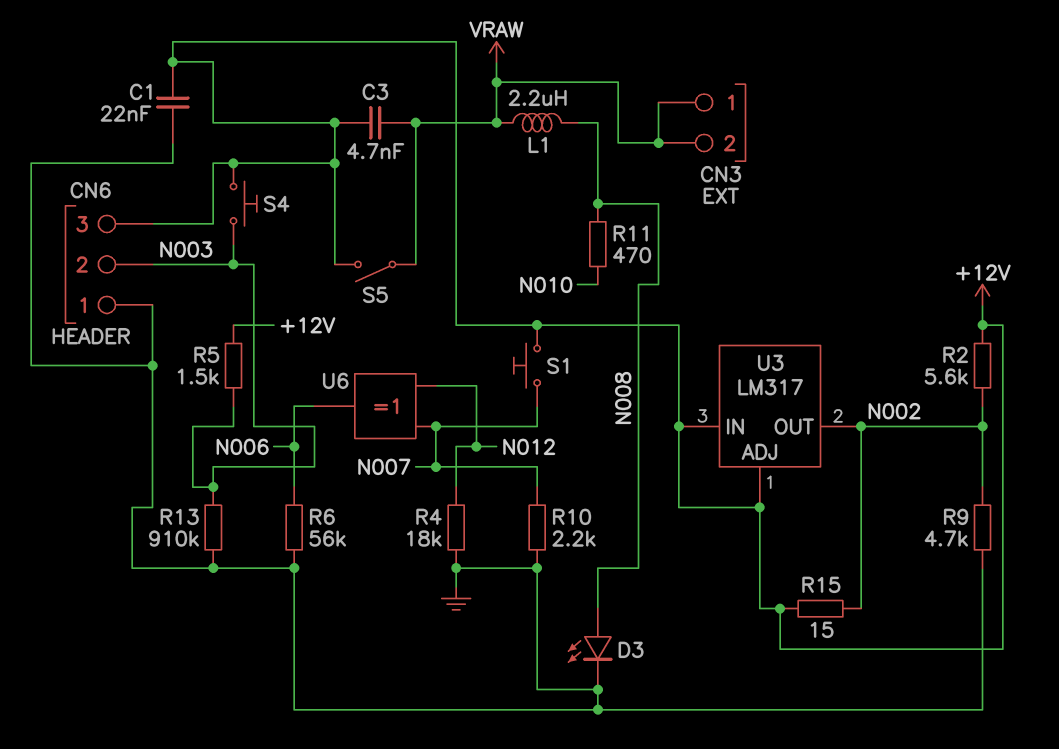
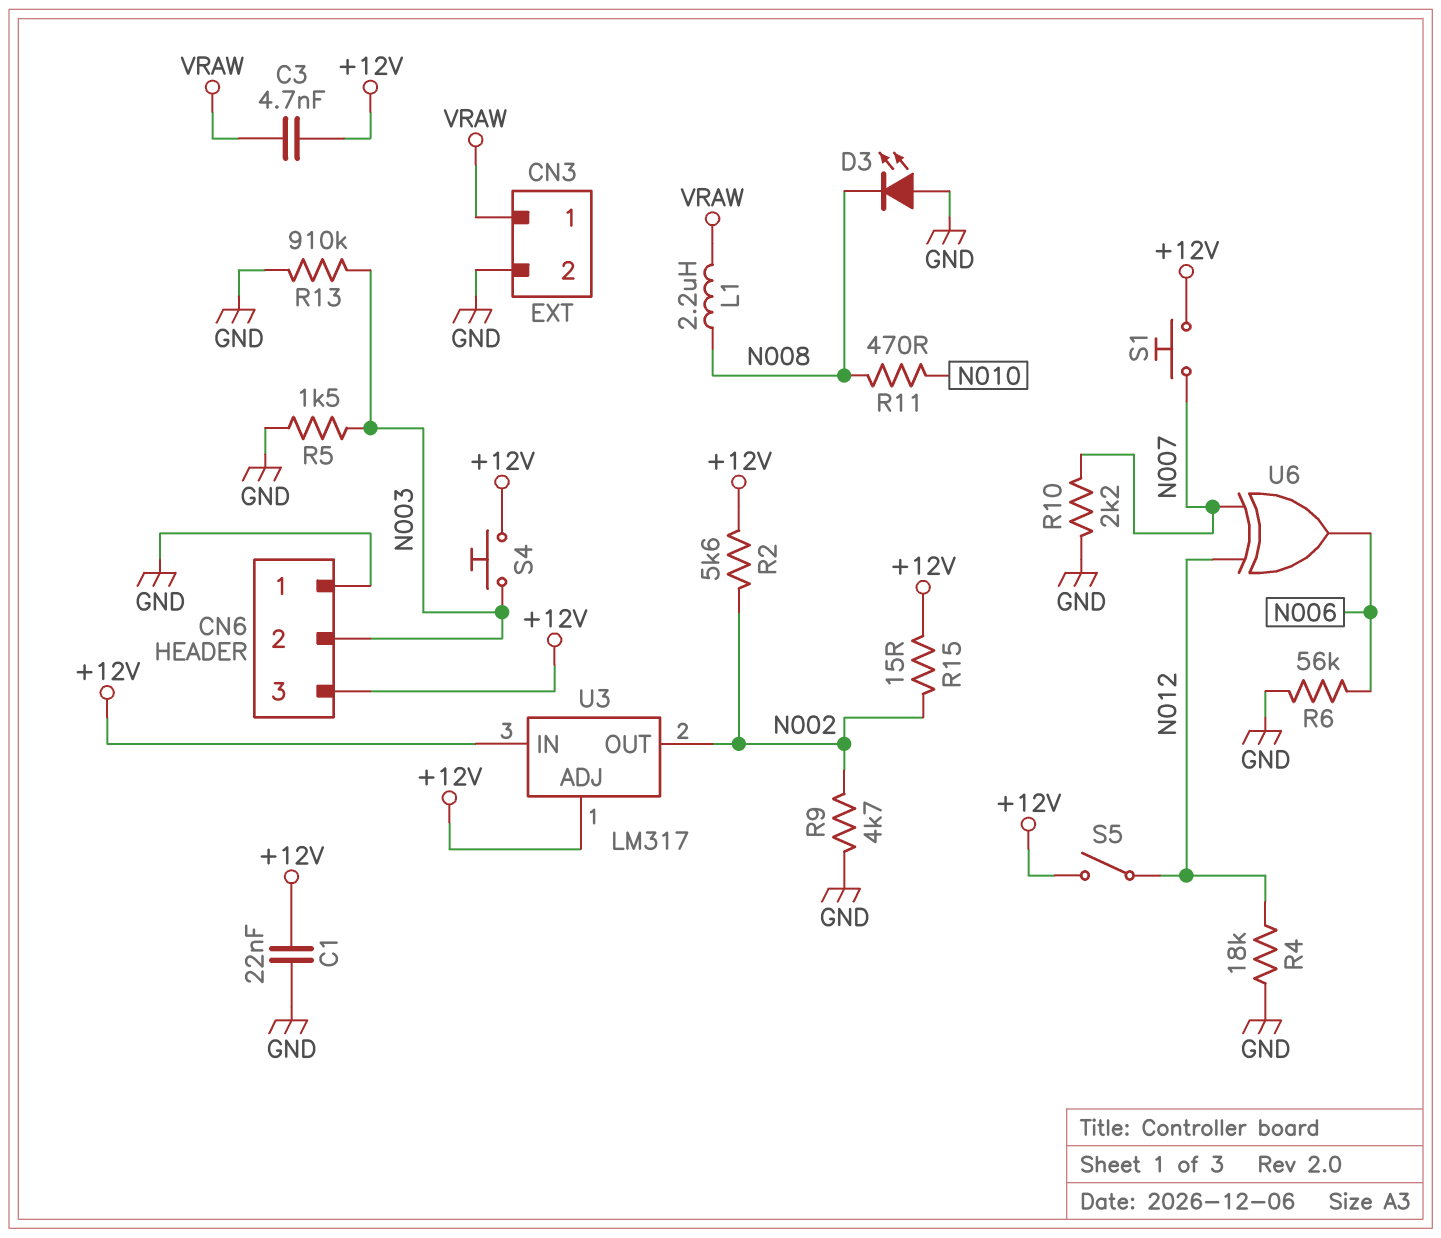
CN3 pin 2: VRAW -> GND
D3: LED (A N008, K GND) -> LED (A GND, K N008)
R5: 1.5k (+12V, N003) -> 1.5k (GND, N003)
S5: switch (+12V, VRAW) -> switch (+12V, N012)

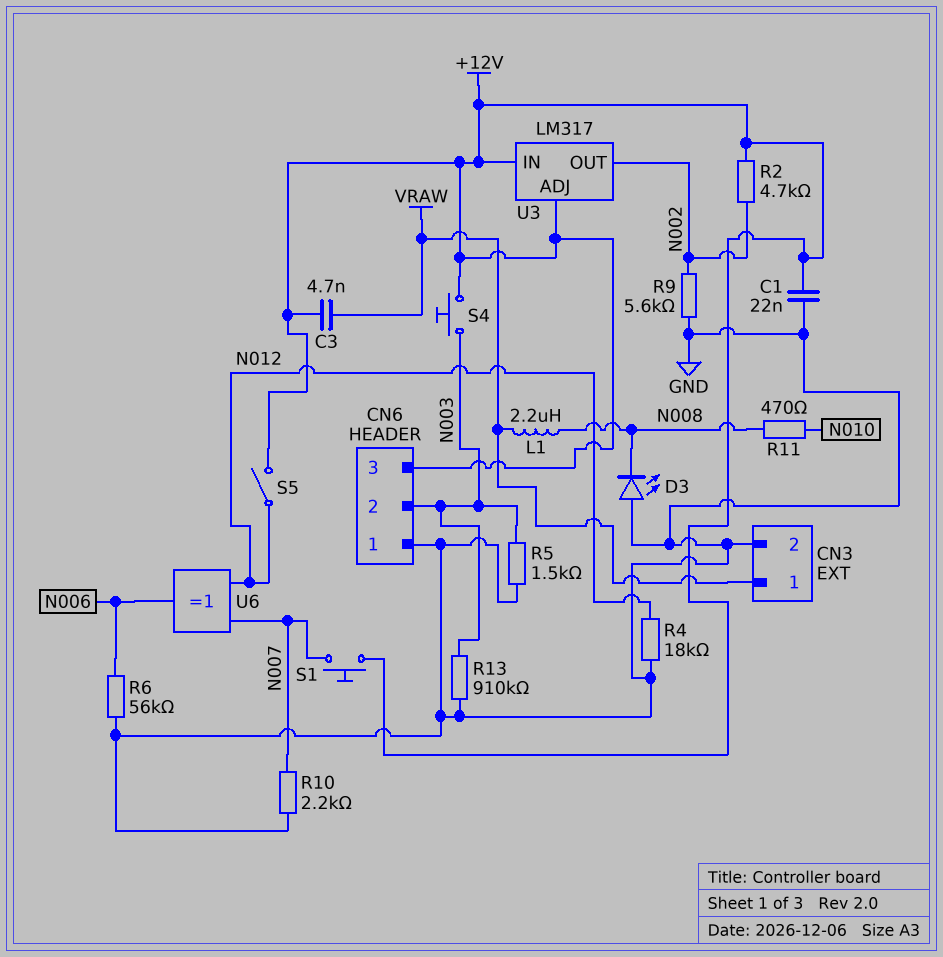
R2: 5.6k (+12V, N002) -> 4.7k (+12V, N002)
R9: 4.7k (GND, N002) -> 5.6k (GND, N002)
R15: 15 (+12V, N002) -> none

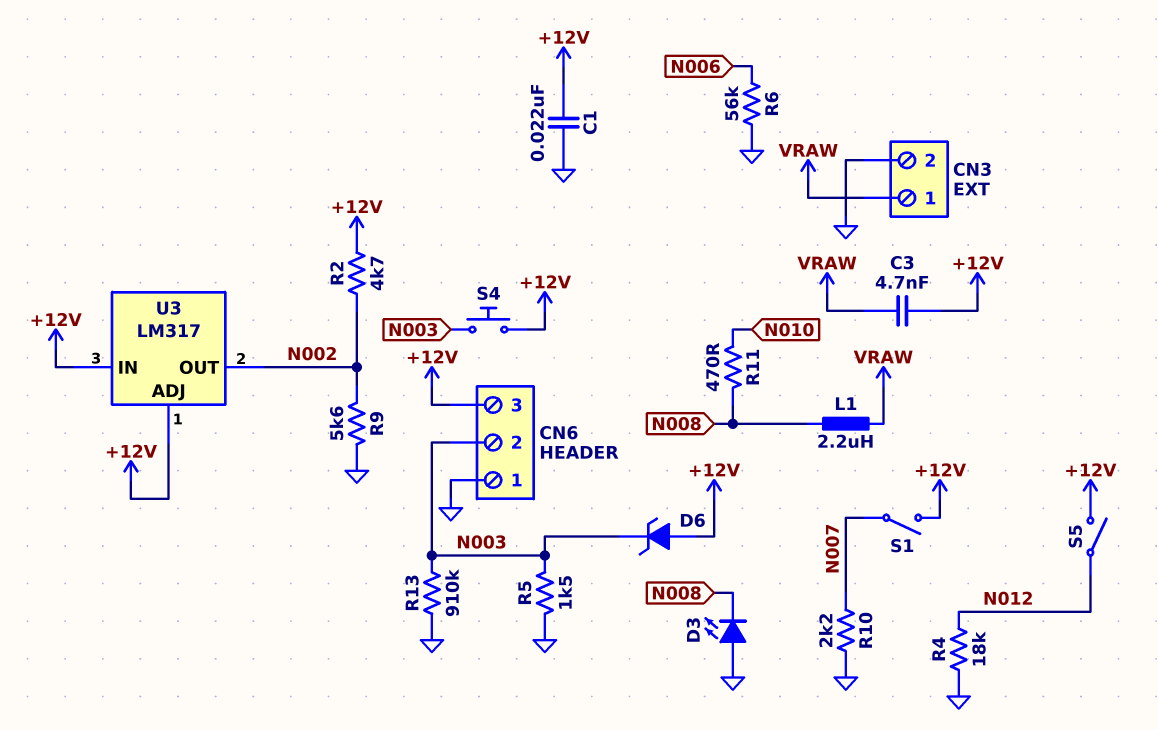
D6: none -> zener (A +12V, K N003)
S1: button (+12V, N007) -> switch (+12V, N007)
U6: XOR (in N007, in N012, out N006) -> none

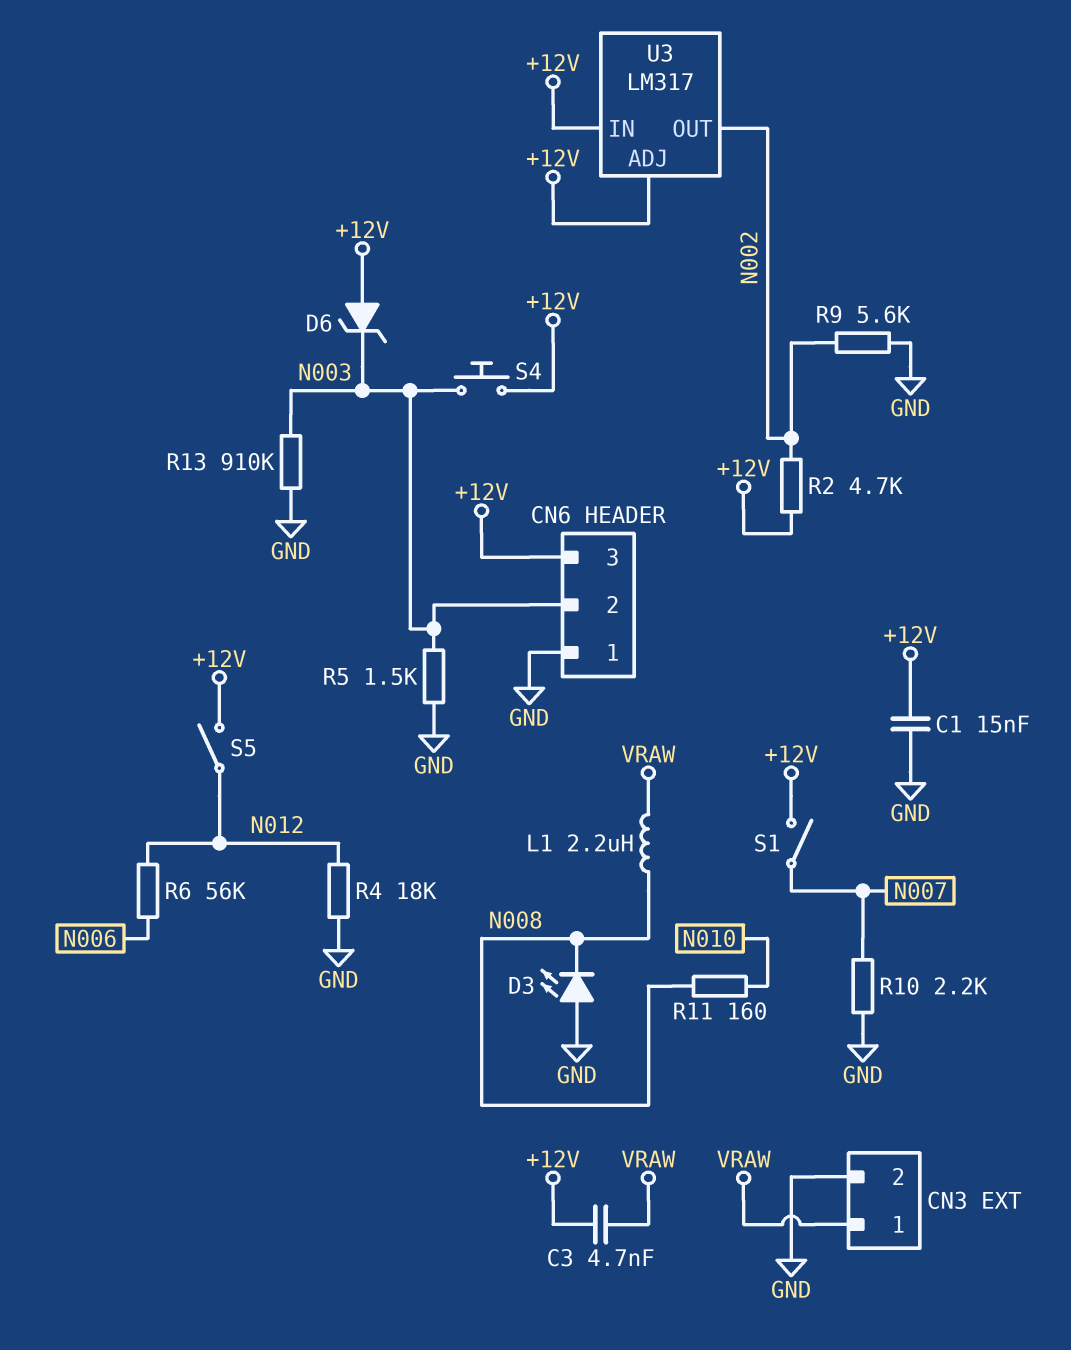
C1: 22nF (+12V, GND) -> 15nF (+12V, GND)
R6: 56k (GND, N006) -> 56k (N006, N012)
R11: 470 (N008, N010) -> 160 (N008, N010)

